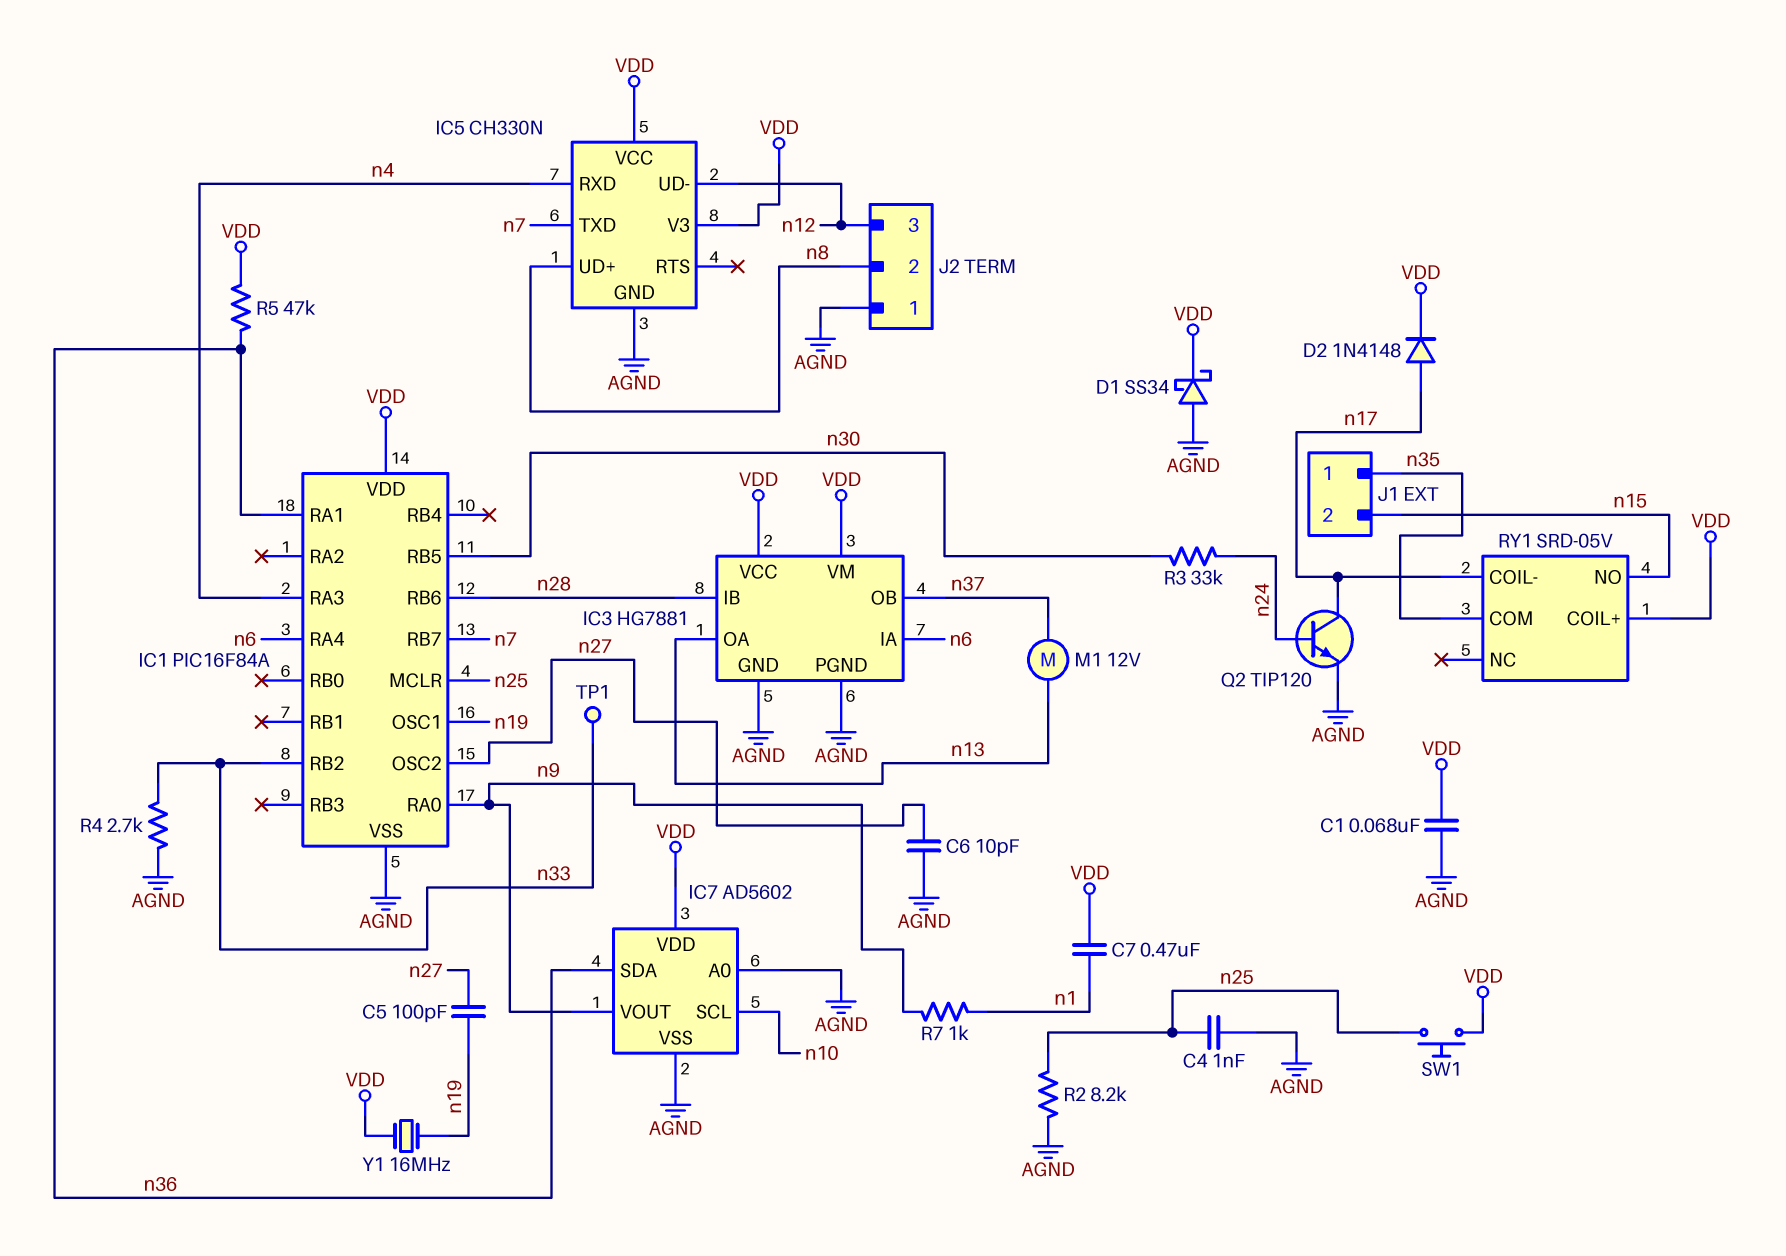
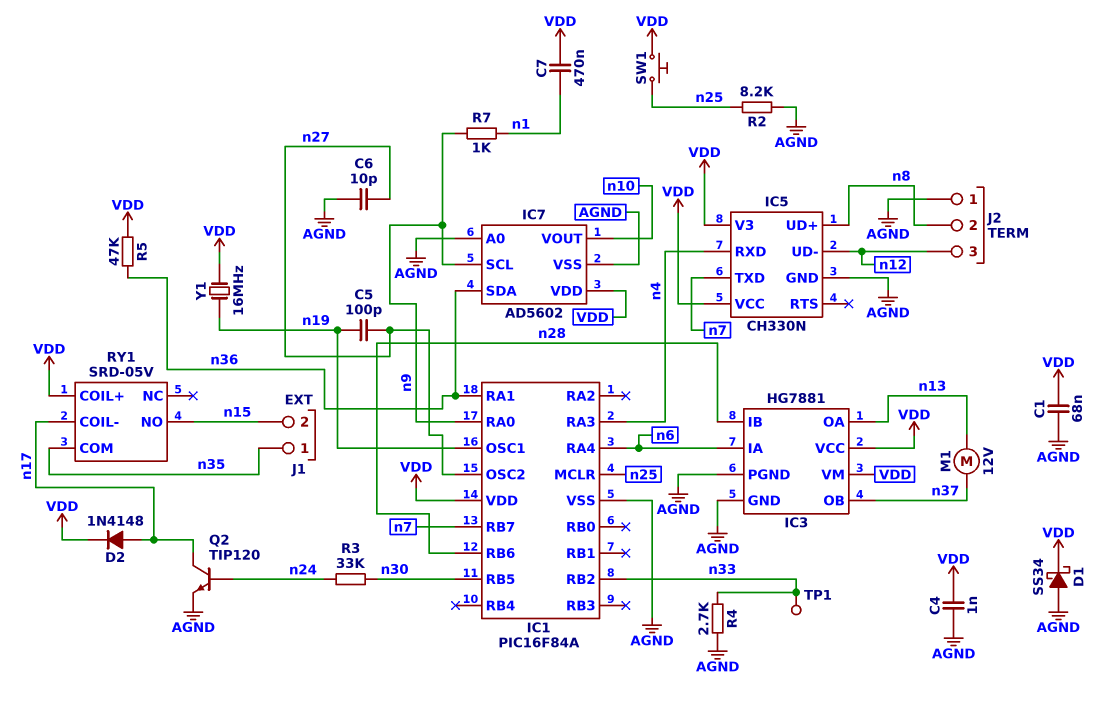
C4: 1nF (AGND, n25) -> 1nF (AGND, VDD)
IC7 pin SCL: n10 -> n9
IC7 pin VOUT: n9 -> n10

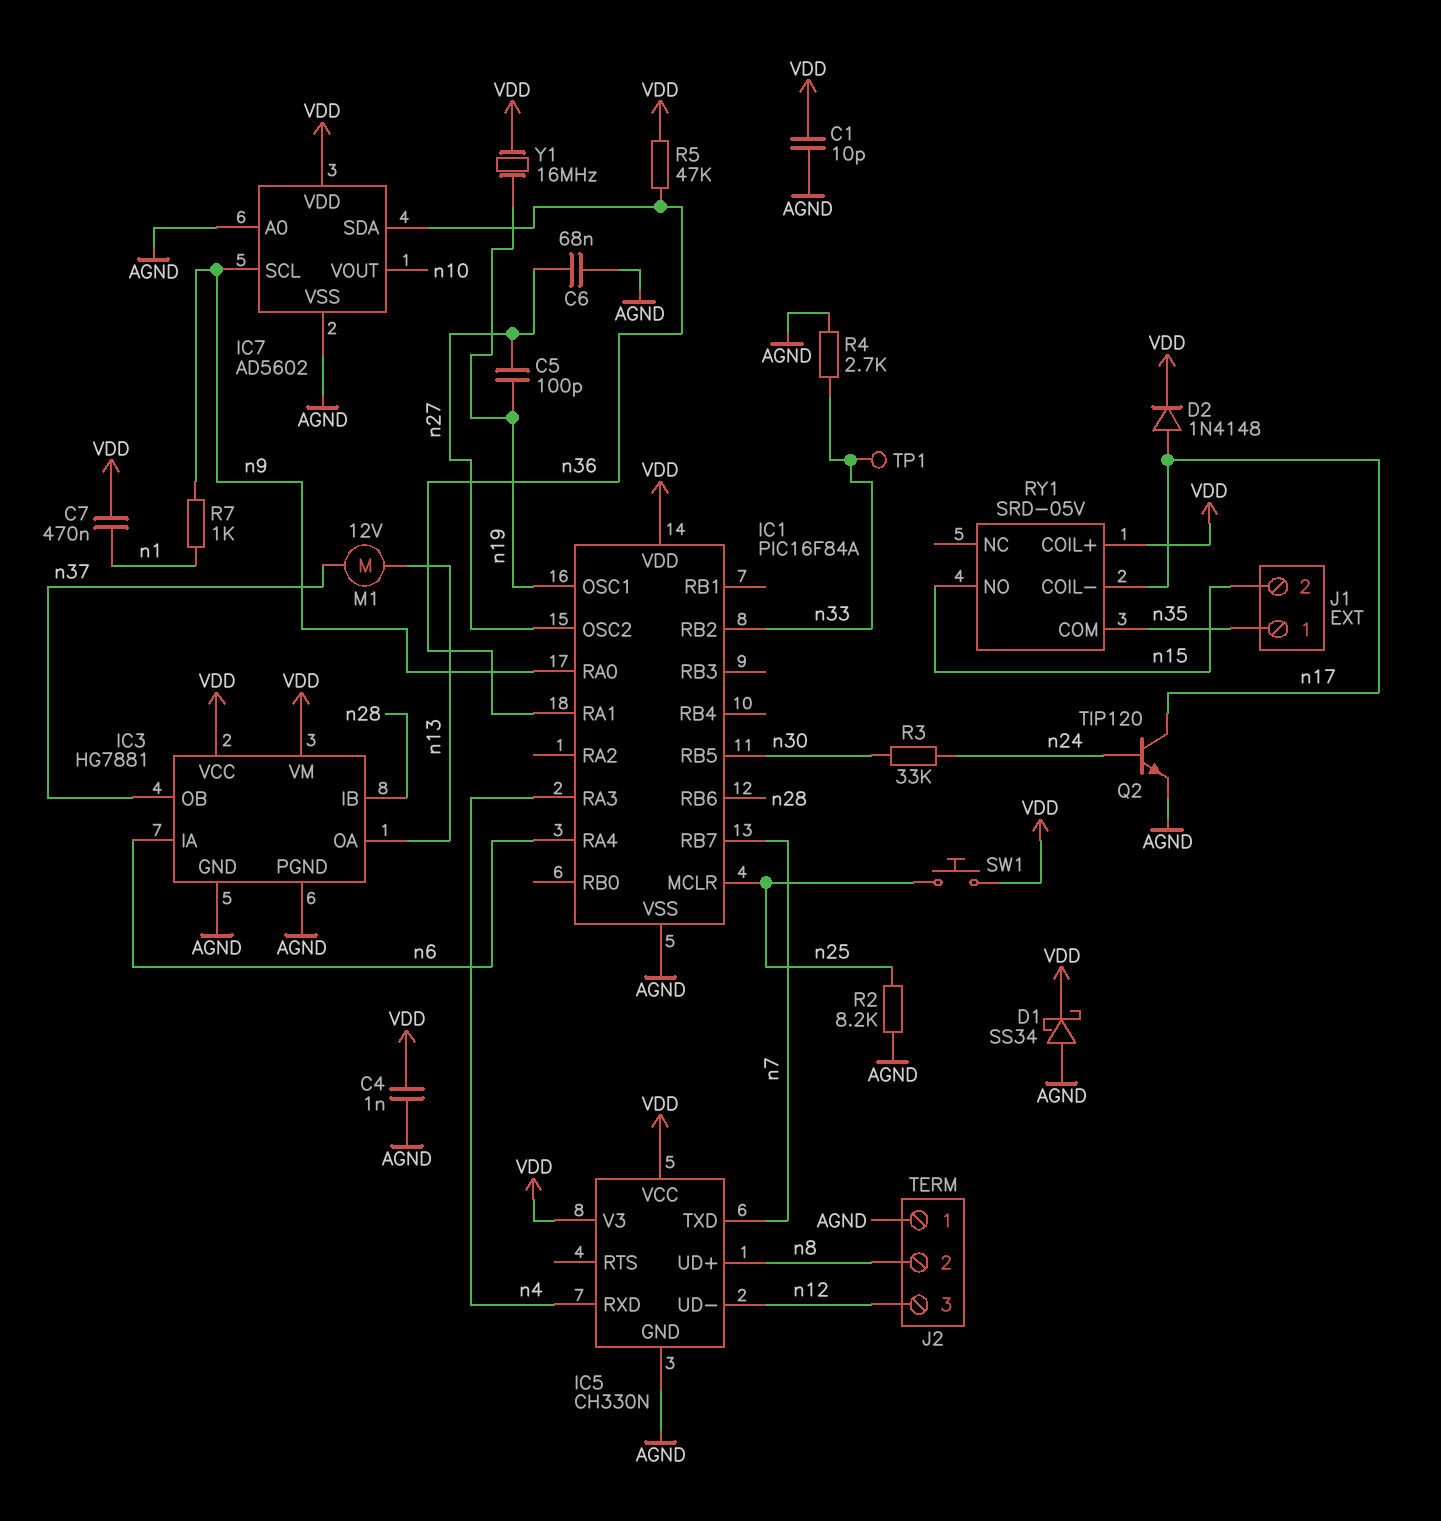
C1: 68nF (AGND, VDD) -> 10pF (AGND, VDD)
C6: 10pF (AGND, n27) -> 68nF (AGND, n27)

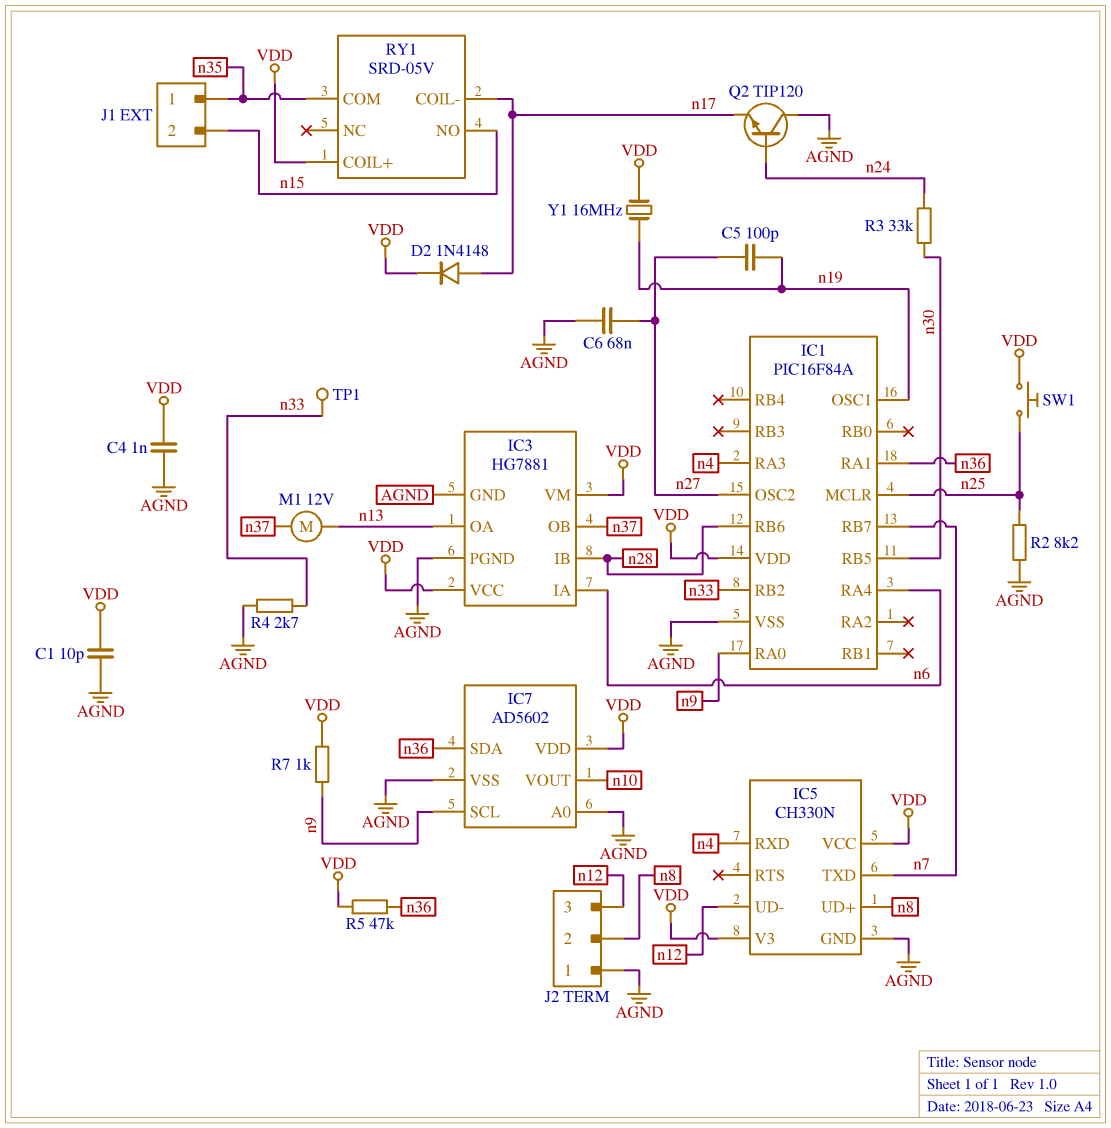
C7: 470nF (VDD, n1) -> none
D1: schottky SS34 (A AGND, K VDD) -> none
Q2: NPN TIP120 (B n24, C n17, E AGND) -> NPN TIP120 (B n24, C AGND, E n17)
R7: 1k (n1, n9) -> 1k (VDD, n9)

